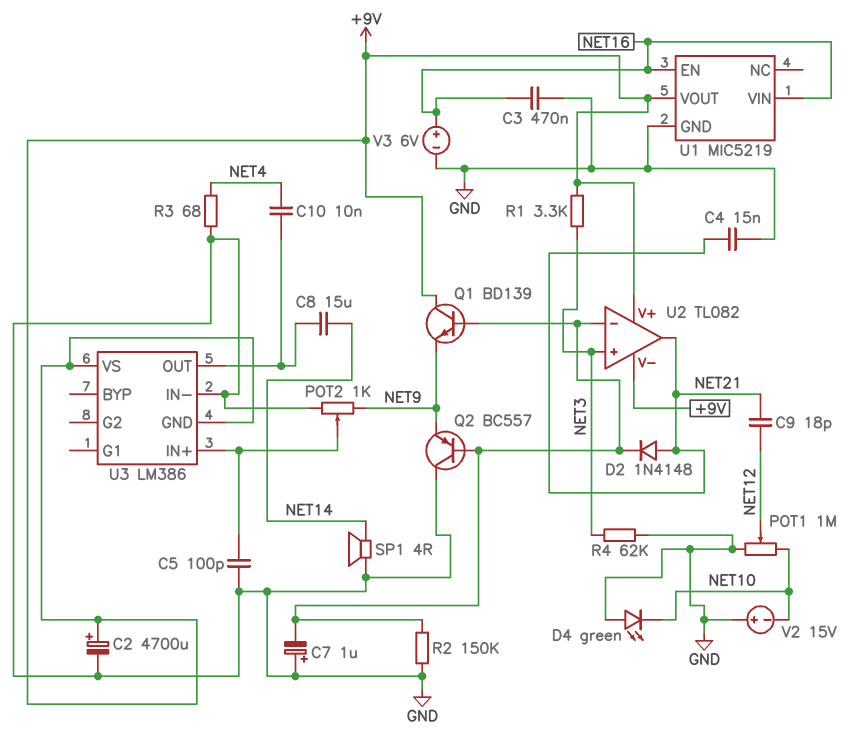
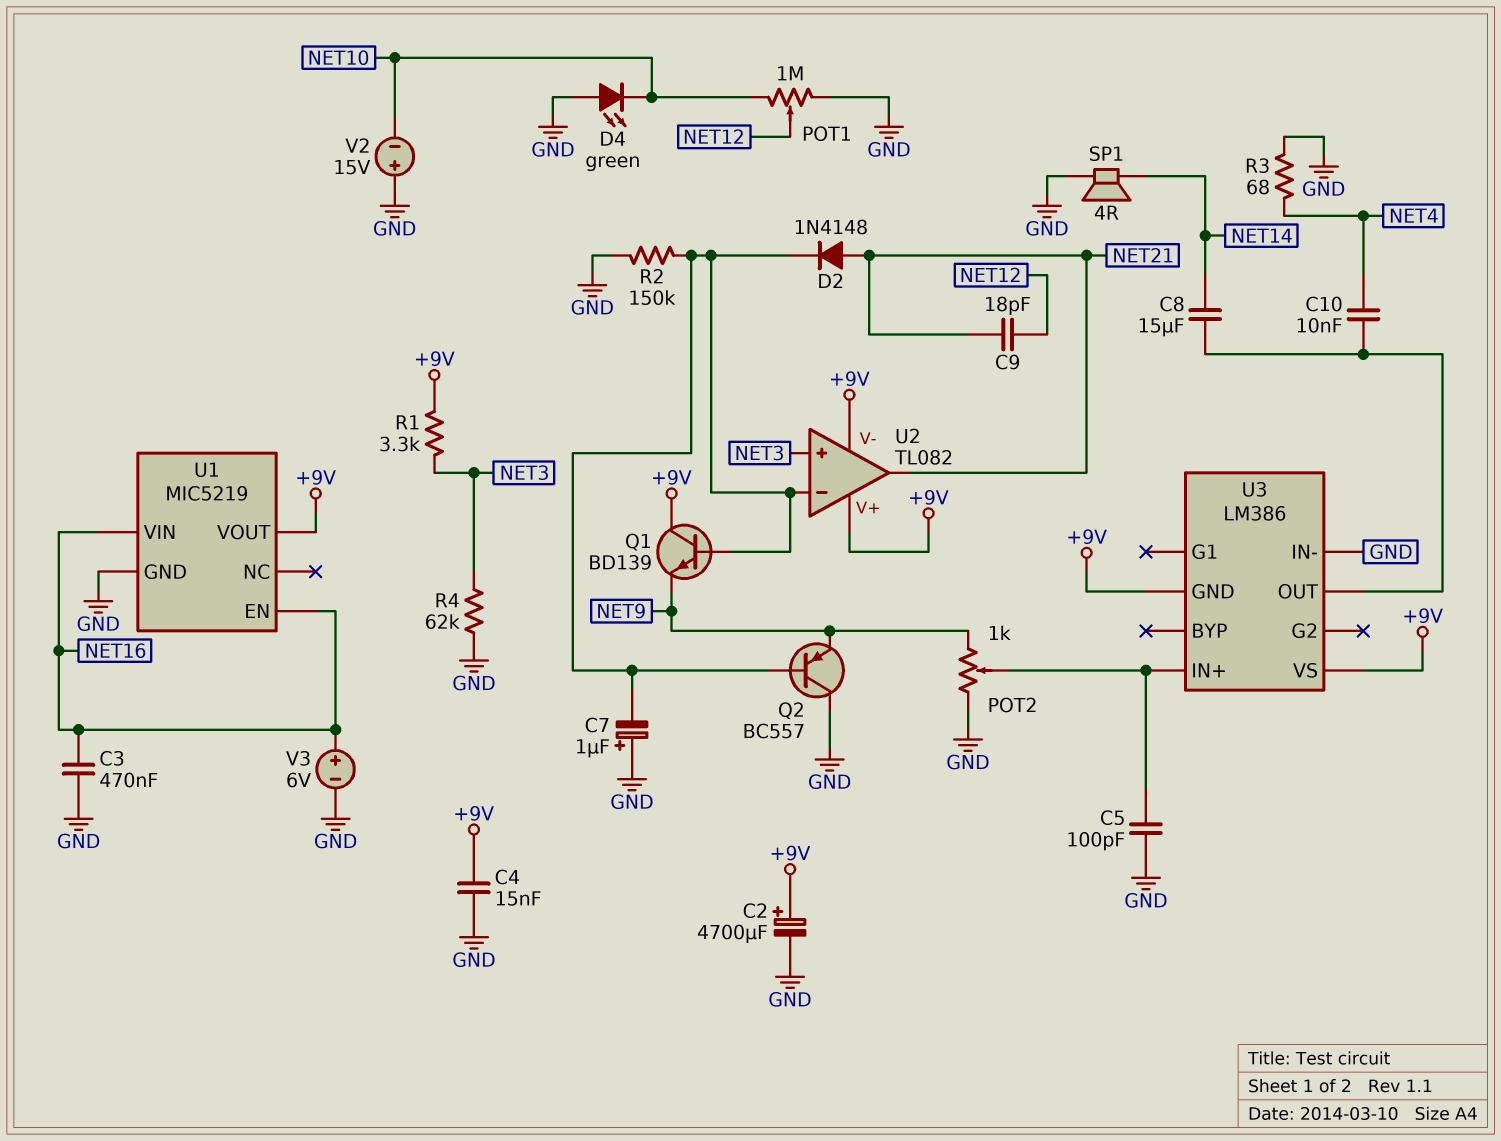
C4: 15nF (GND, NET21) -> 15nF (+9V, GND)

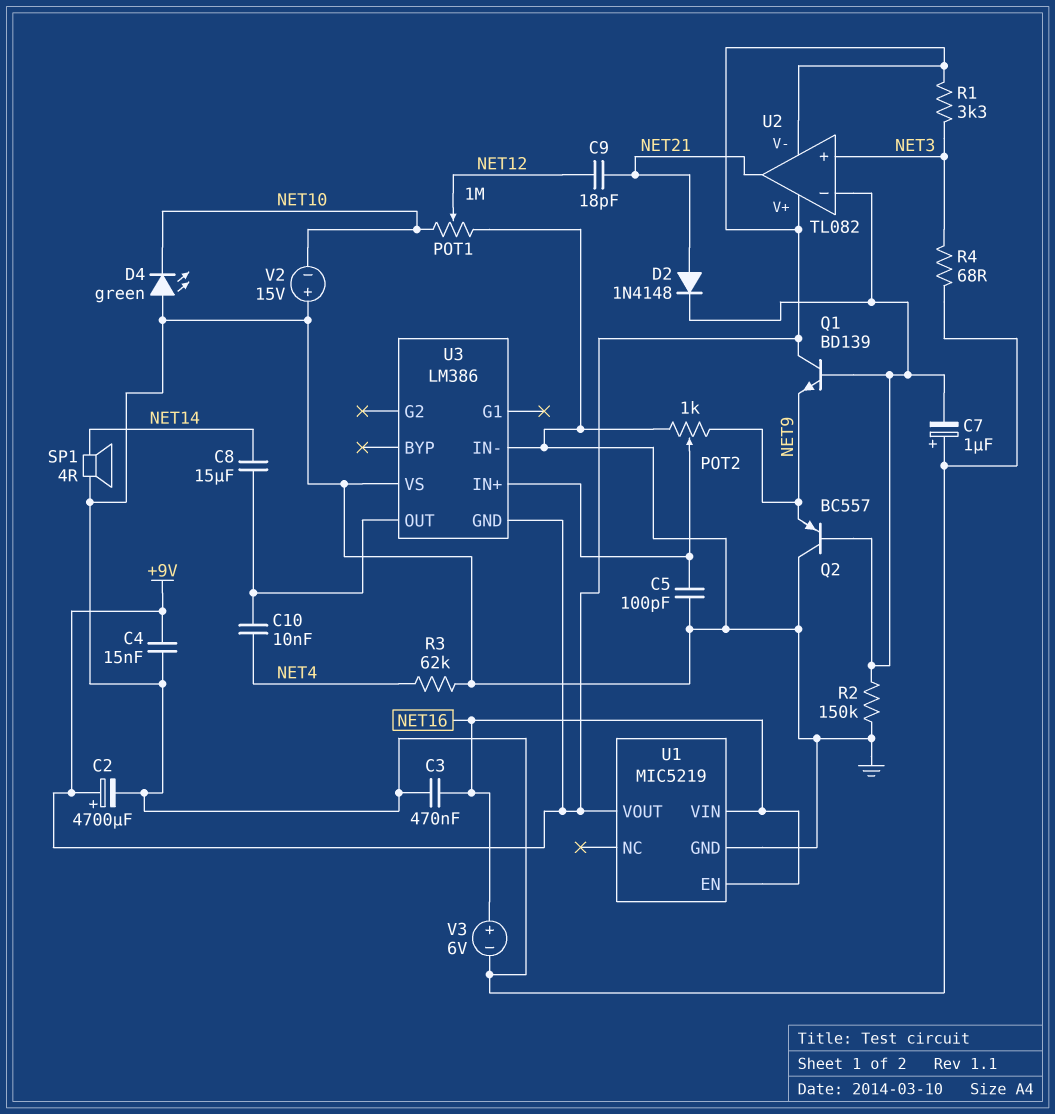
R3: 68 (GND, NET4) -> 62k (GND, NET4)
R4: 62k (GND, NET3) -> 68 (GND, NET3)
U3 pin VS: +9V -> GND

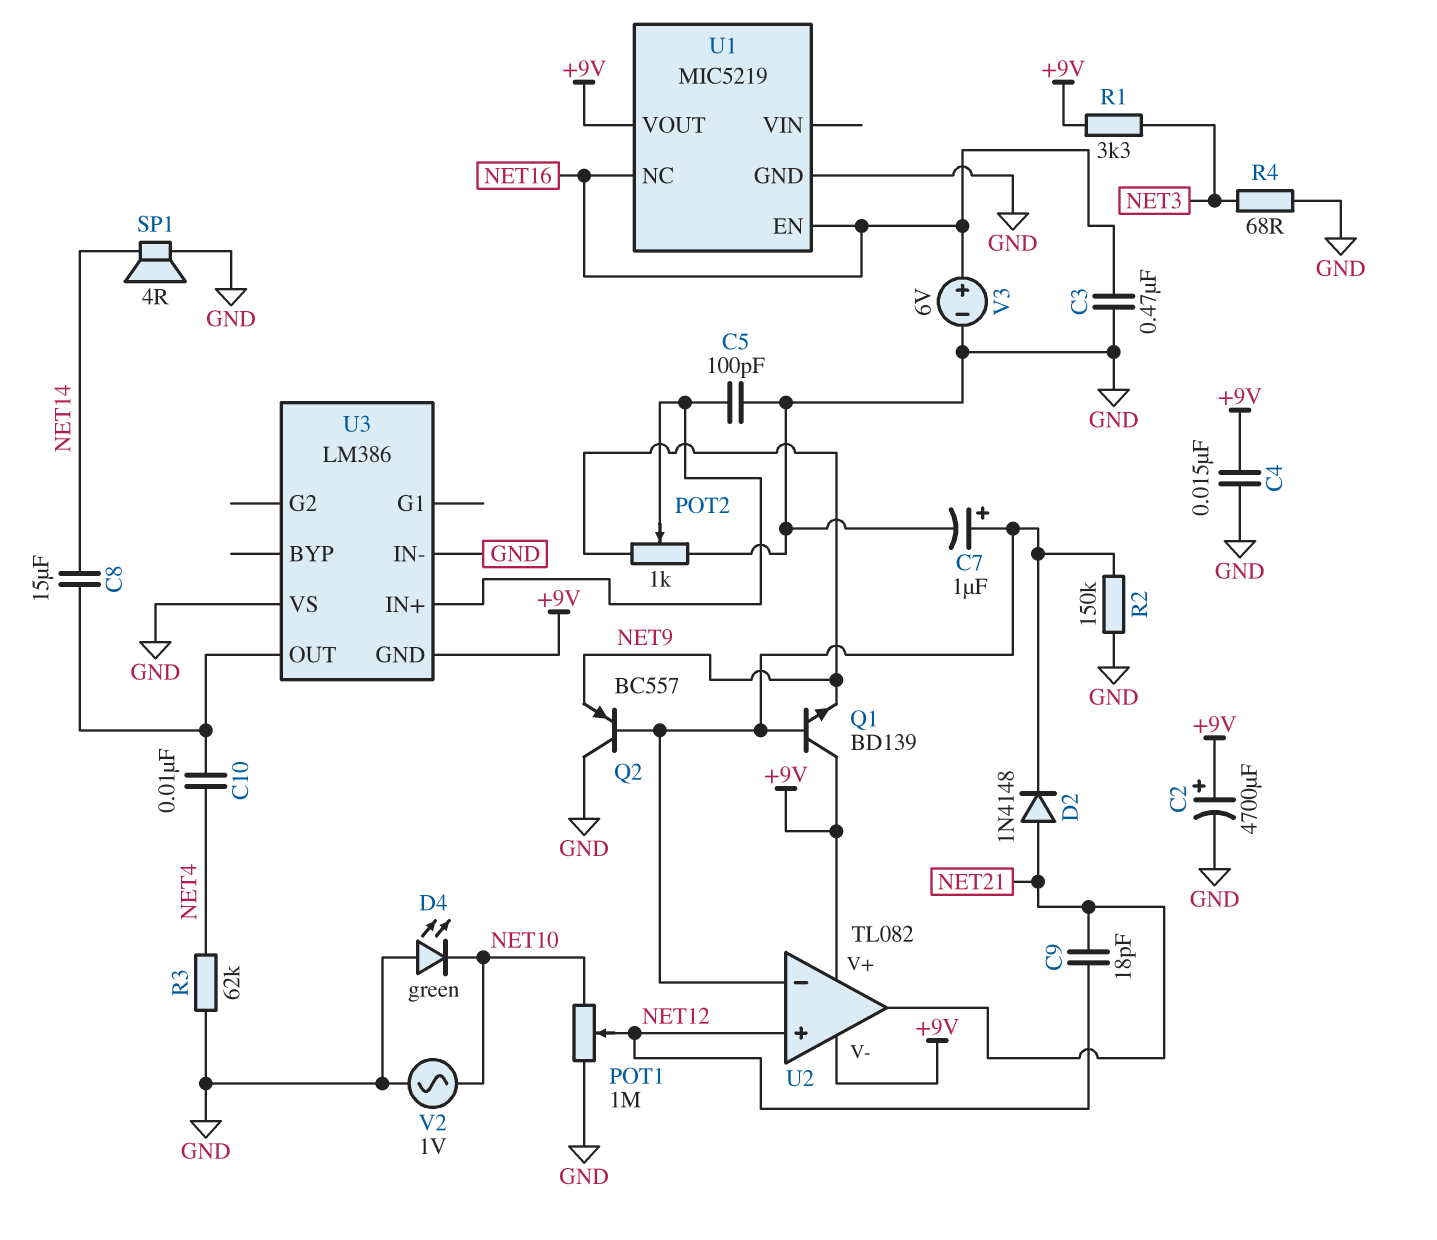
C7: 1uF (plus GND, minus U2/in-) -> 1uF (plus U2/in-, minus GND)
U1 pin NC: none -> NET16
U1 pin VIN: NET16 -> none
U2 pin in+: NET3 -> NET12
V2: 15V (plus GND, minus NET10) -> AC 1V (GND, NET10)

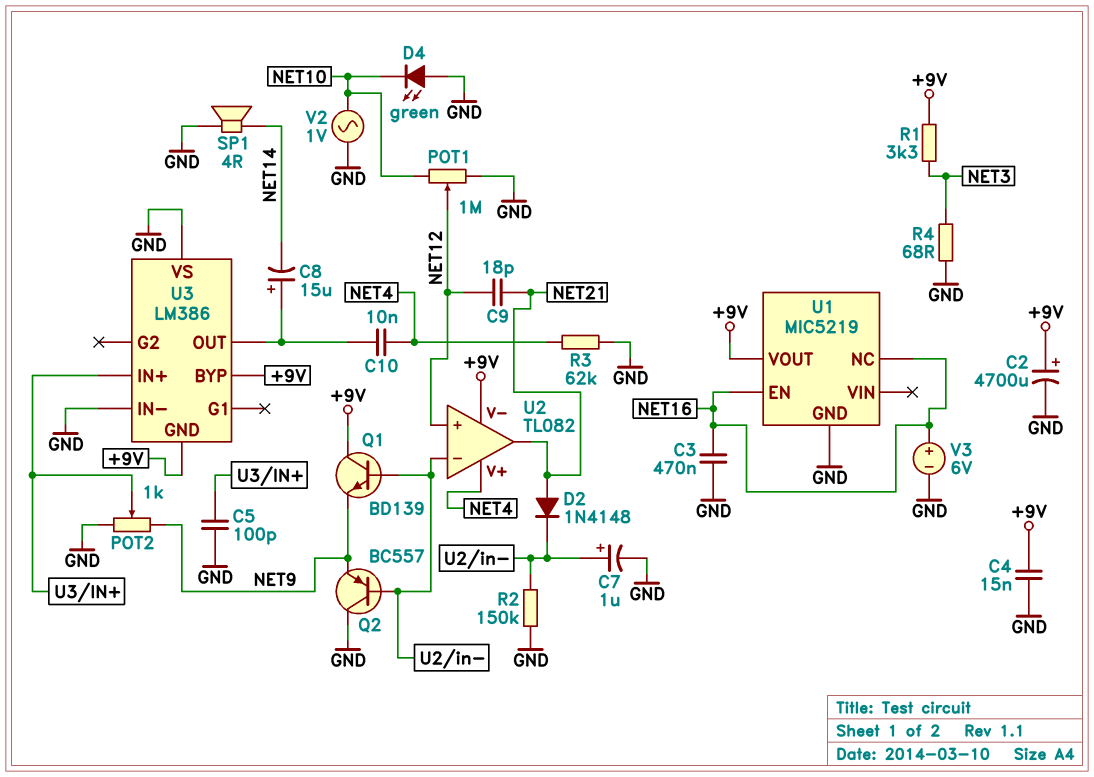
C8: 15uF (NET14, U3/OUT) -> 15uF (plus U3/OUT, minus NET14)
U2 pin V+: +9V -> NET4
U3 pin BYP: none -> +9V

